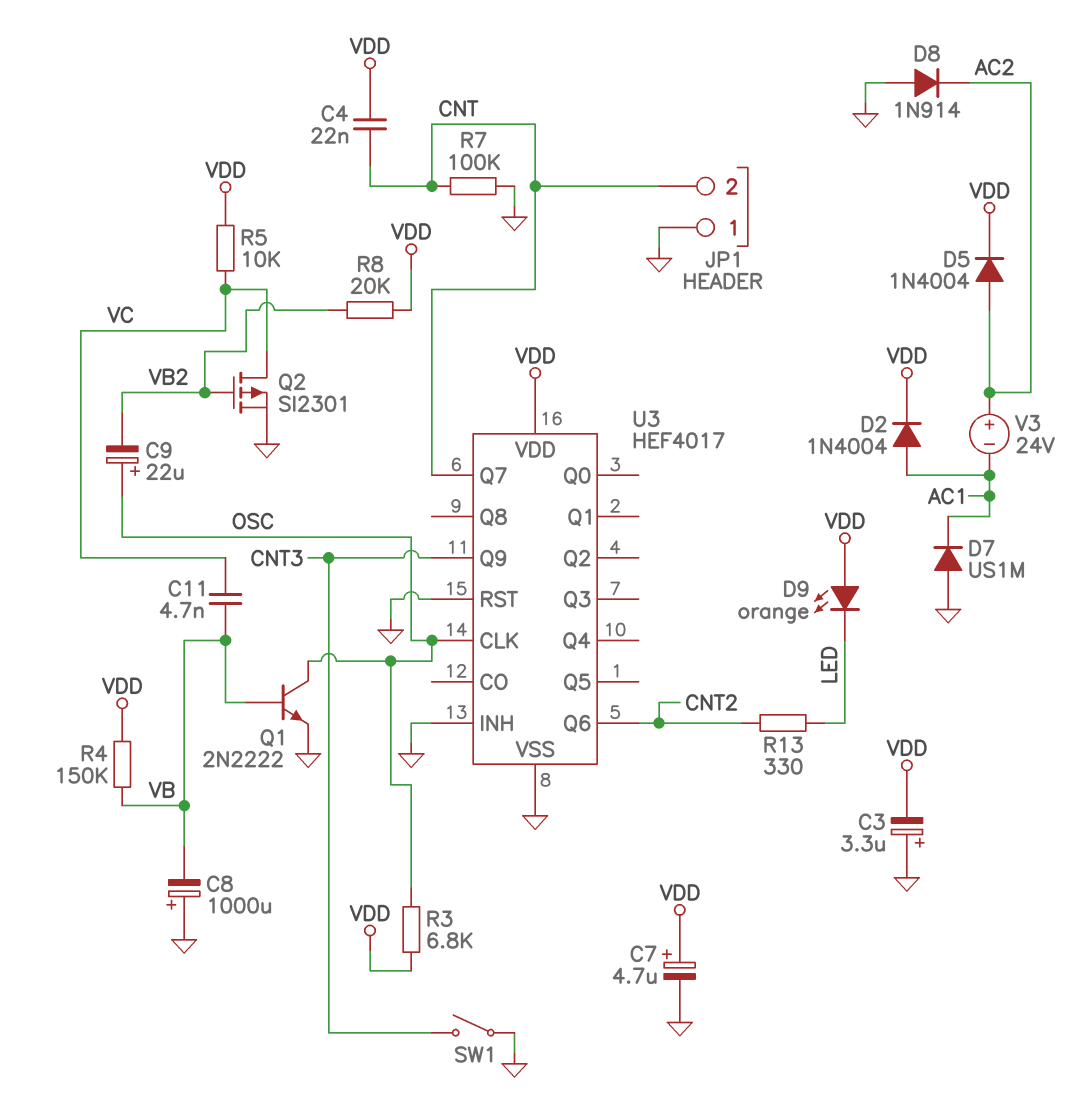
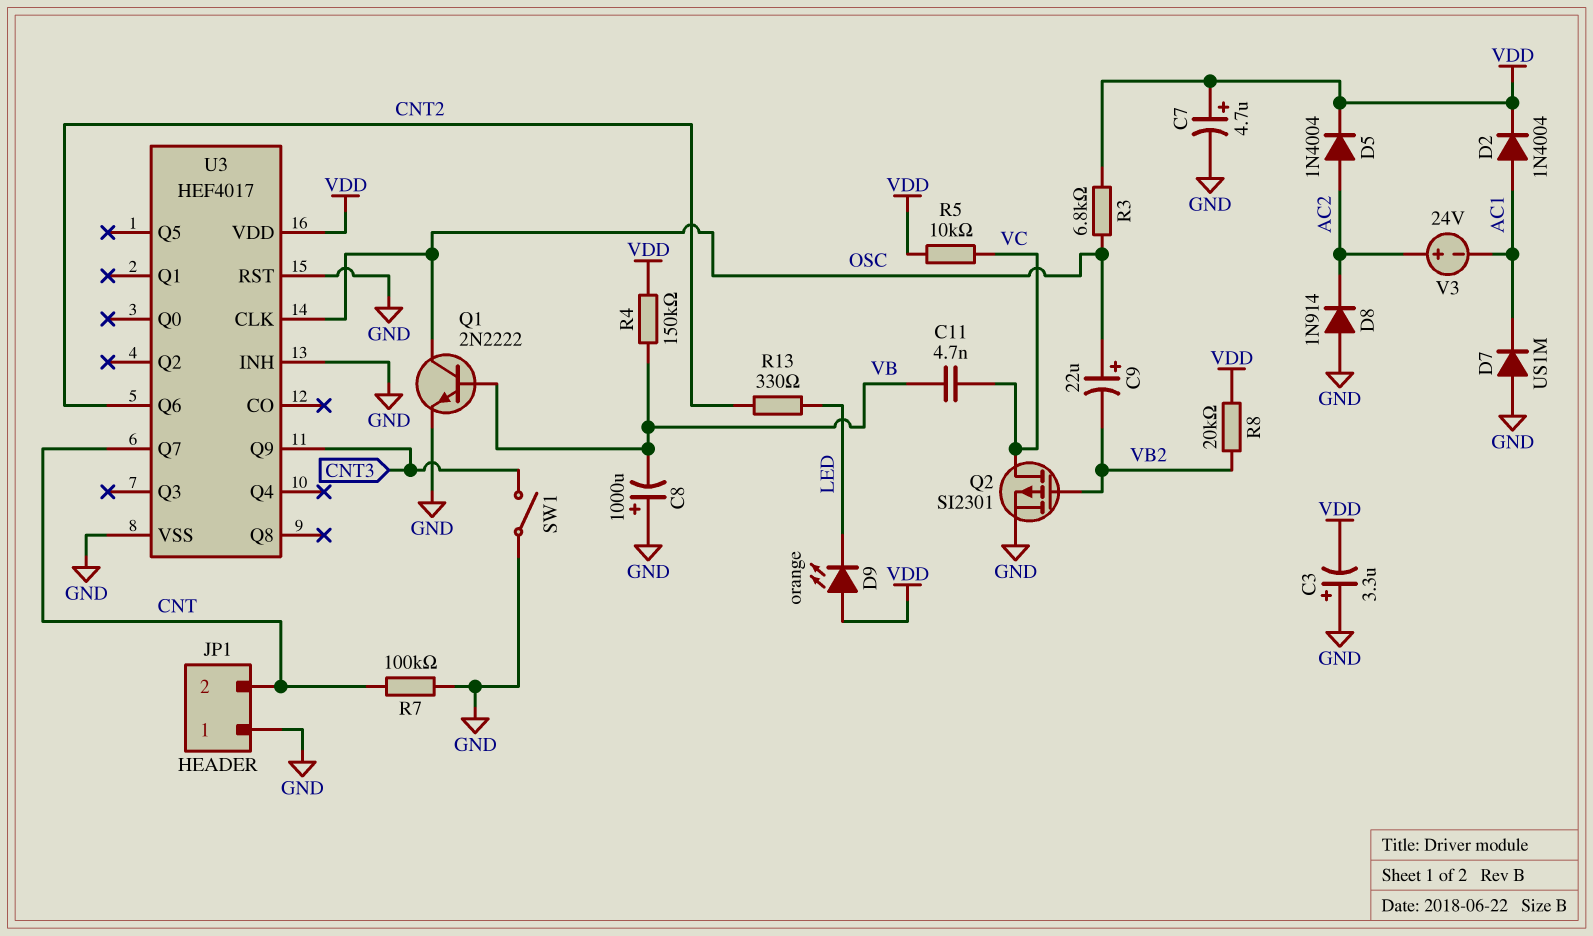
C4: 22nF (CNT, VDD) -> none

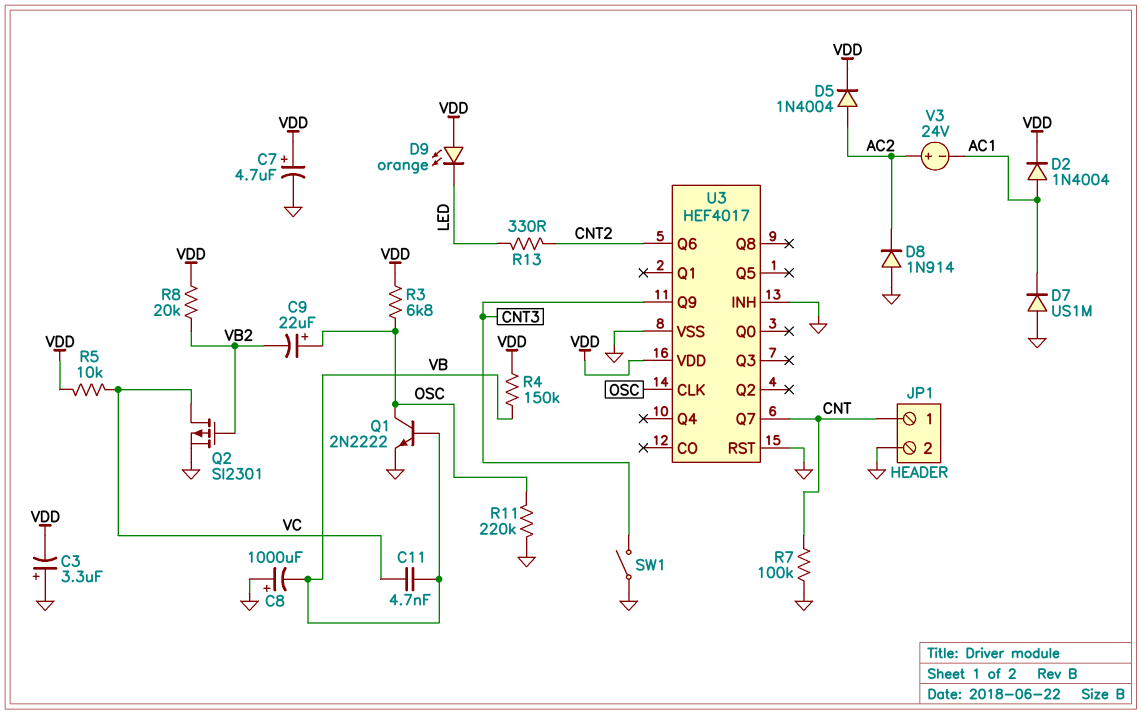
JP1 pin 1: GND -> CNT
JP1 pin 2: CNT -> GND
R11: none -> 220k (GND, OSC)

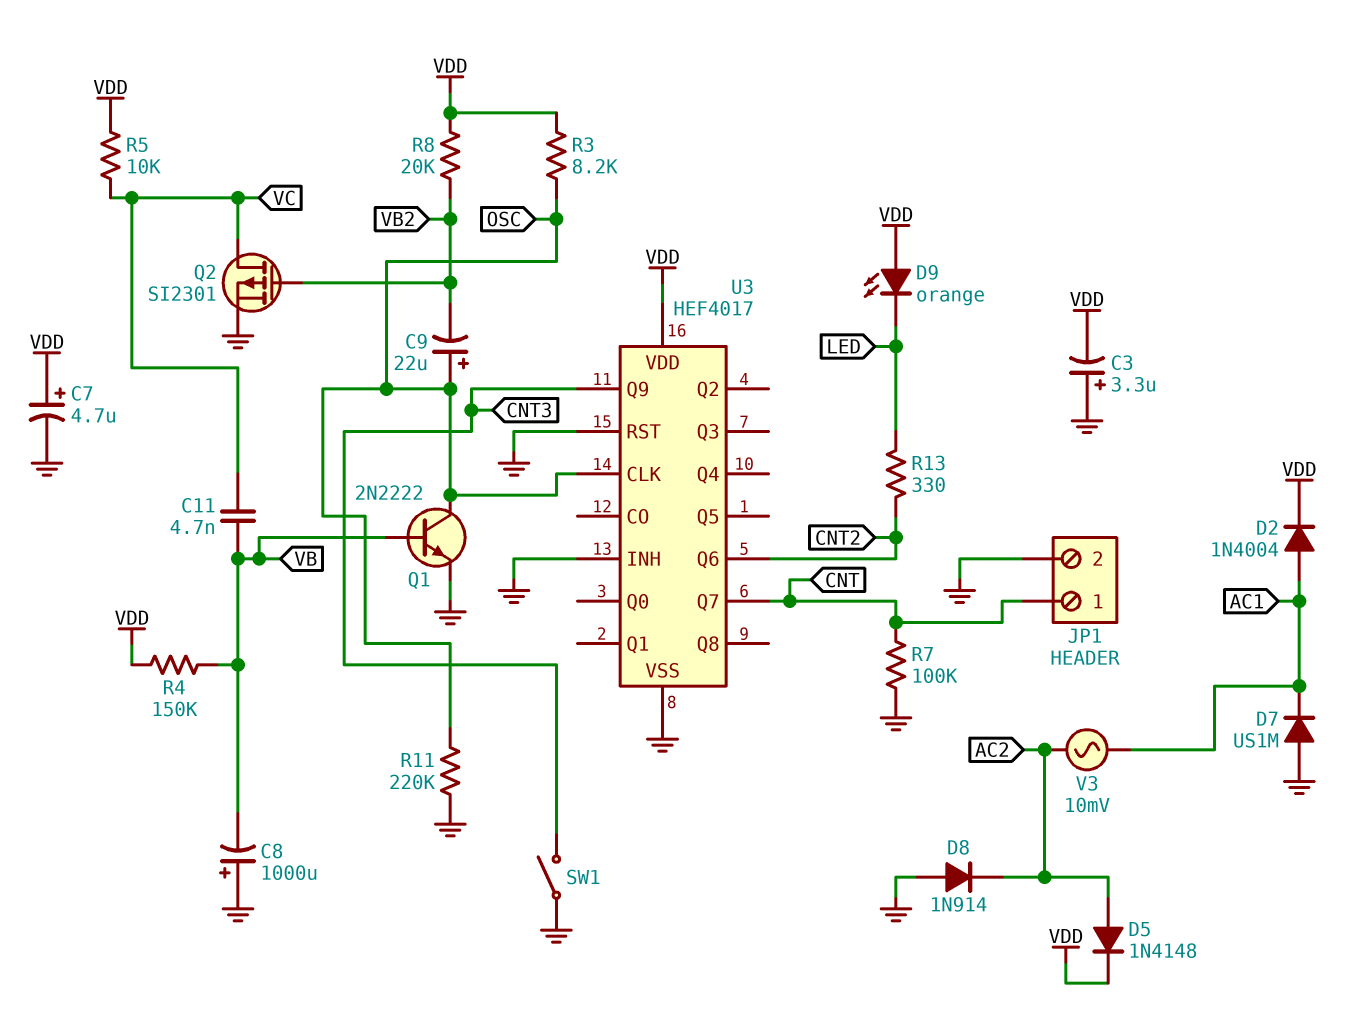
D5: diode 1N4004 (A AC2, K VDD) -> diode 1N4148 (A AC2, K VDD)
R3: 6.8k (OSC, VDD) -> 8.2k (OSC, VDD)
V3: 24V (plus AC2, minus AC1) -> AC 10mV (AC1, AC2)

